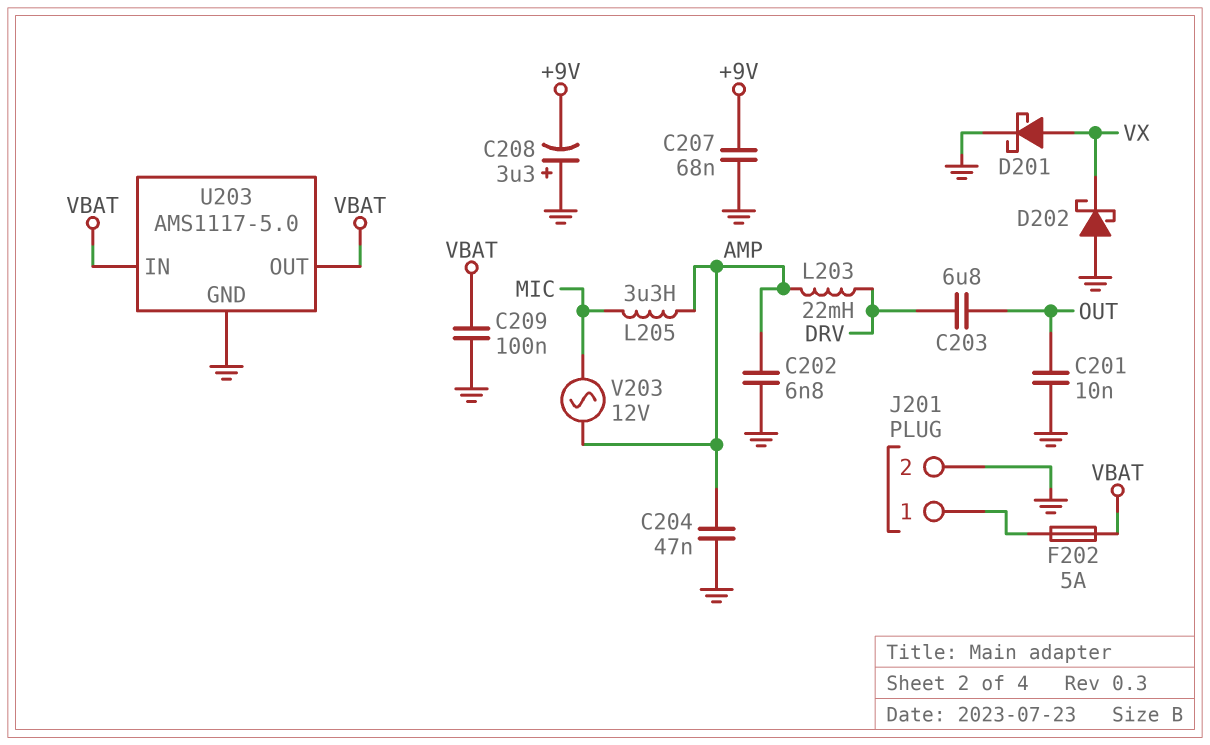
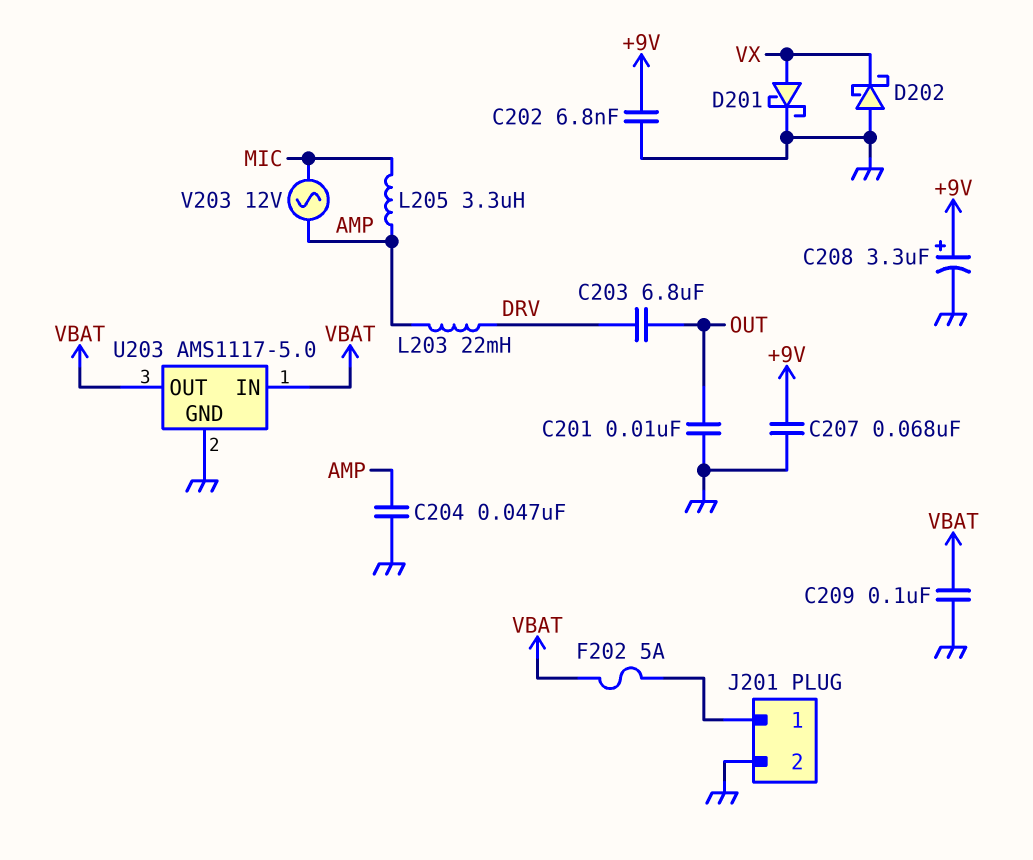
C202: 6.8nF (AMP, GND) -> 6.8nF (+9V, GND)
C208: 3.3uF (plus GND, minus +9V) -> 3.3uF (plus +9V, minus GND)

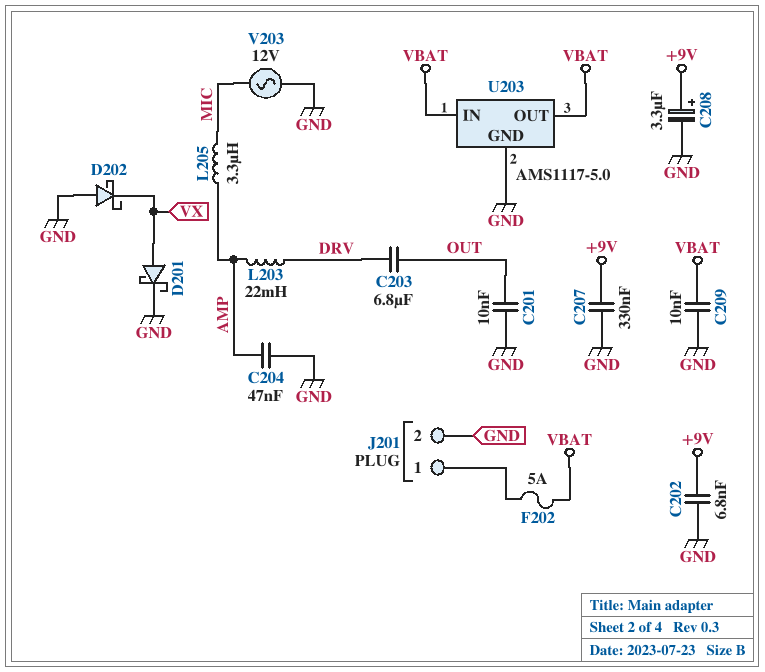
C207: 68nF (+9V, GND) -> 330nF (+9V, GND)
C209: 100nF (GND, VBAT) -> 10nF (GND, VBAT)
V203: AC 12V (AMP, MIC) -> AC 12V (GND, MIC)

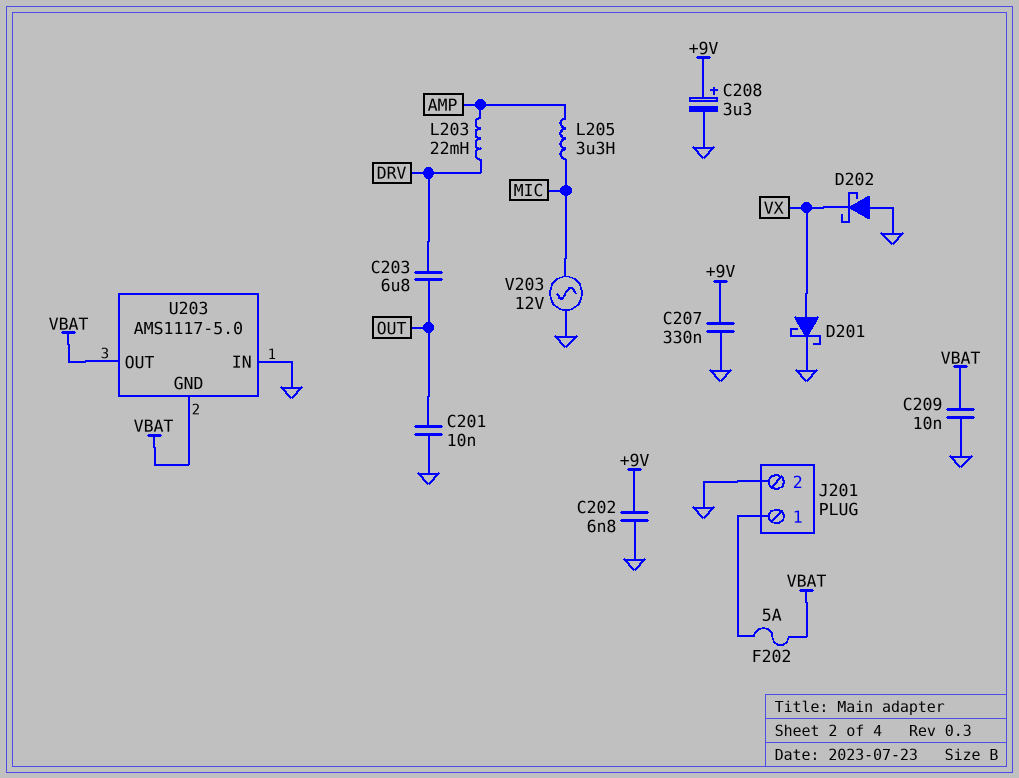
C204: 47nF (AMP, GND) -> none
U203 pin GND: GND -> VBAT
U203 pin IN: VBAT -> GND

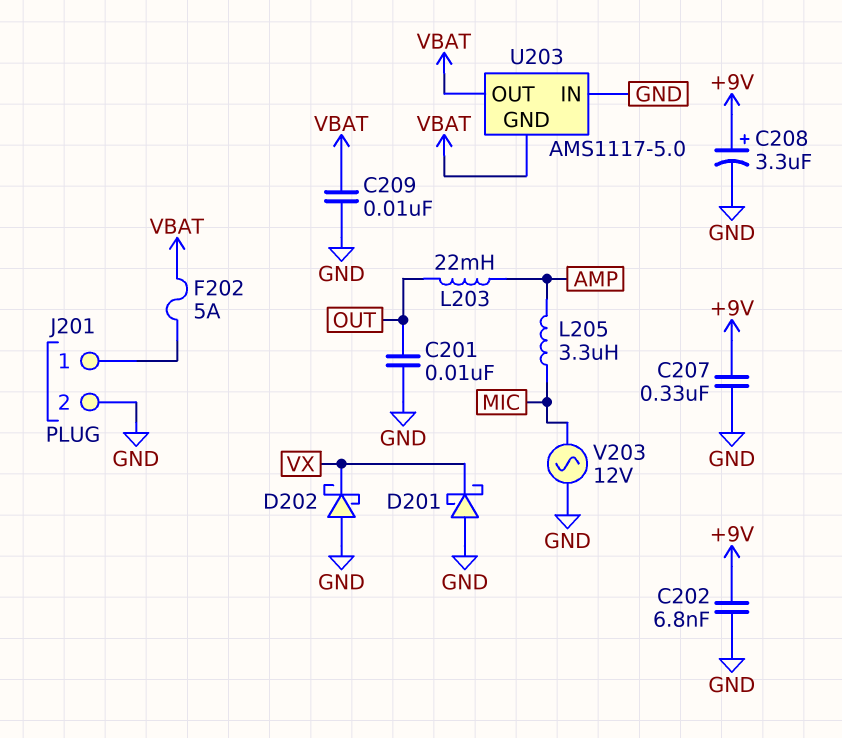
C203: 6.8uF (DRV, OUT) -> none
D201: schottky (A VX, K GND) -> schottky (A GND, K VX)
L203: 22mH (AMP, DRV) -> 22mH (AMP, OUT)

